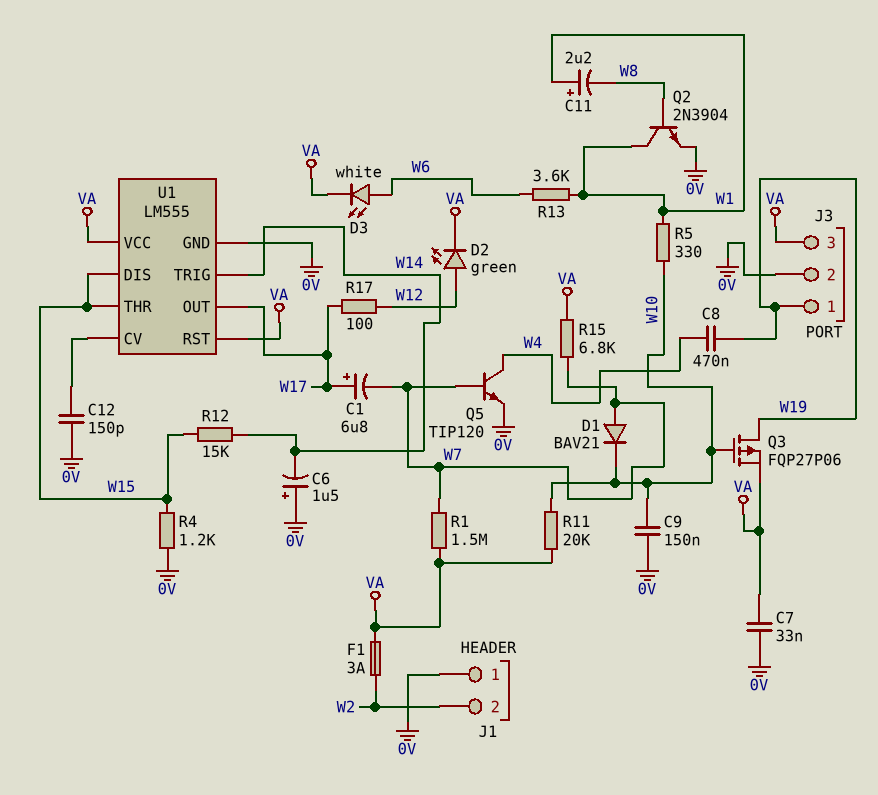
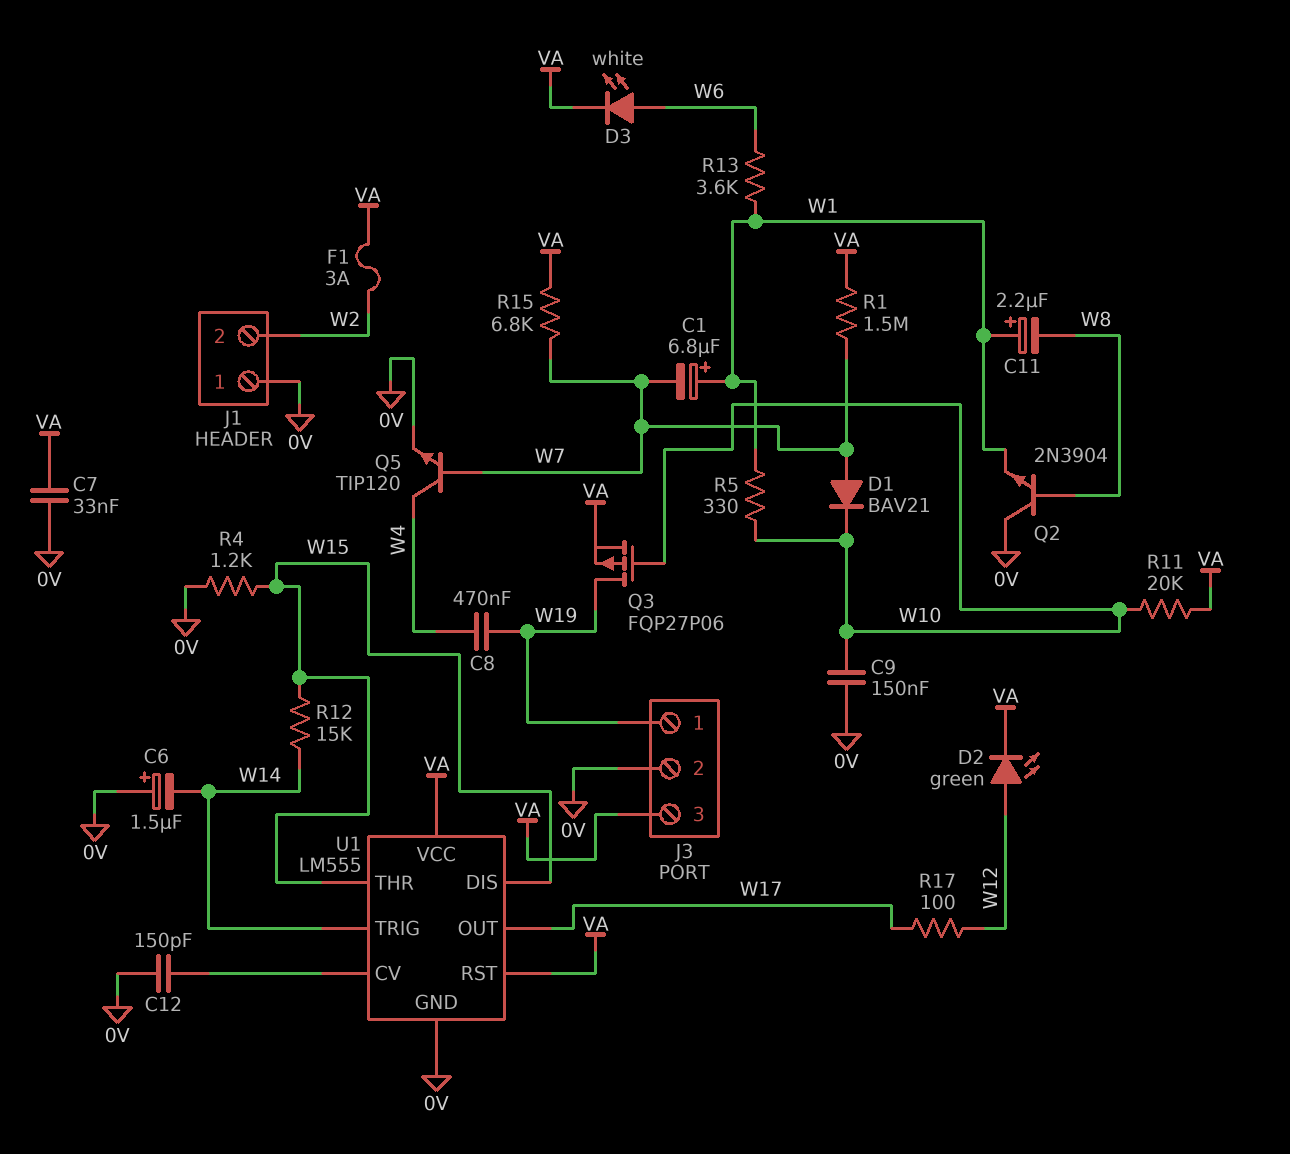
C1: 6.8uF (plus W17, minus W7) -> 6.8uF (plus W1, minus W7)
Q2: NPN 2N3904 (B W8, C W1, E 0V) -> NPN 2N3904 (B W8, C 0V, E W1)

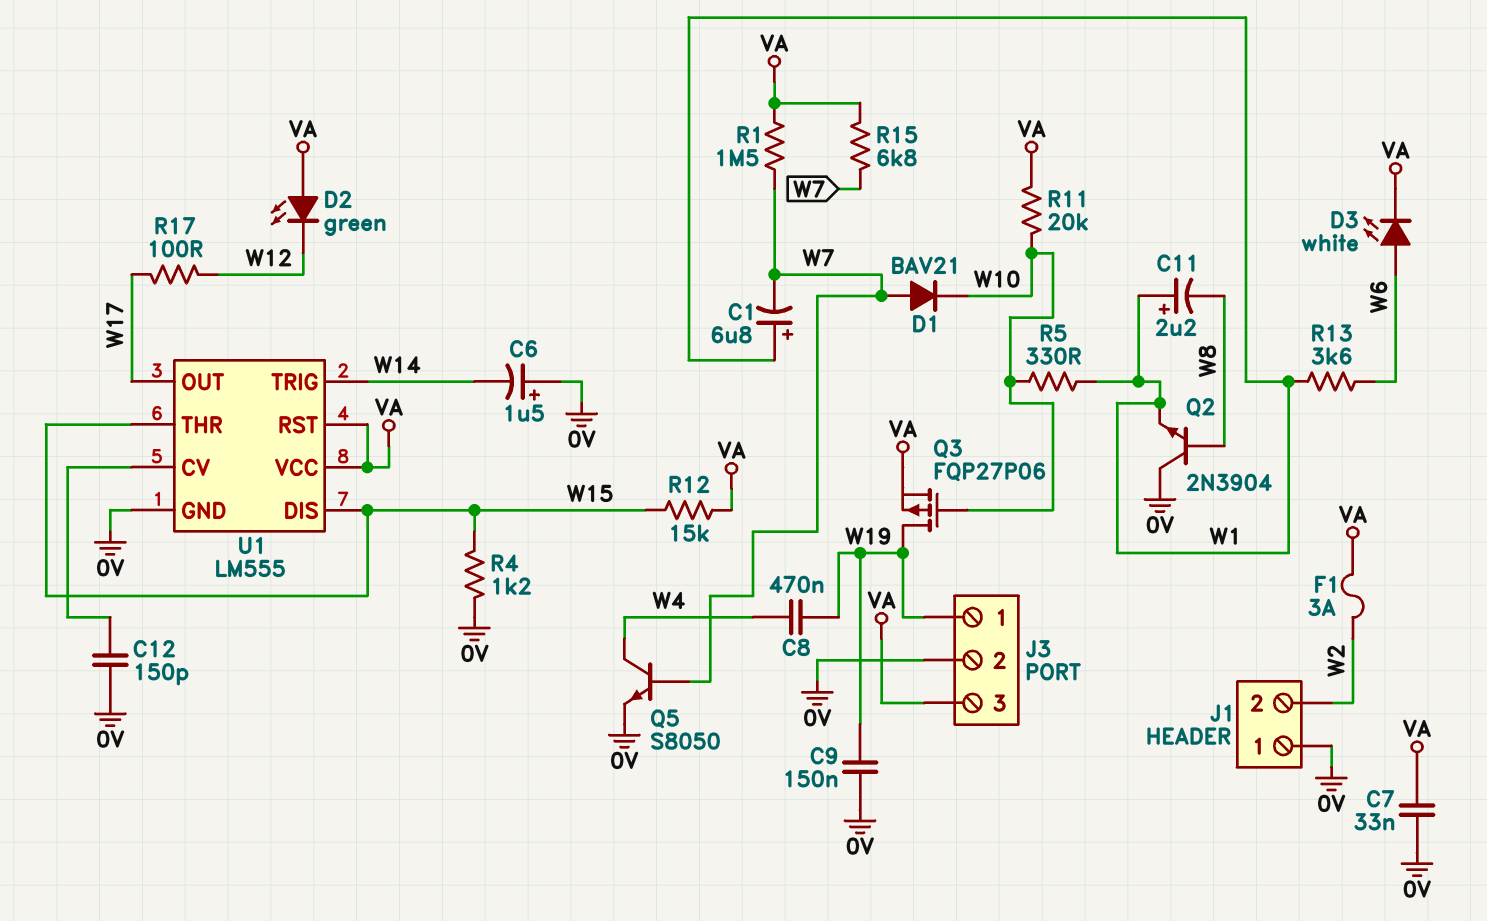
C9: 150nF (0V, W10) -> 150nF (0V, W19)
D2: LED green (A W12, K VA) -> LED green (A VA, K W12)
Q5: NPN TIP120 (B W7, C W4, E 0V) -> NPN S8050 (B W7, C W4, E 0V)
R12: 15k (W14, W15) -> 15k (VA, W15)

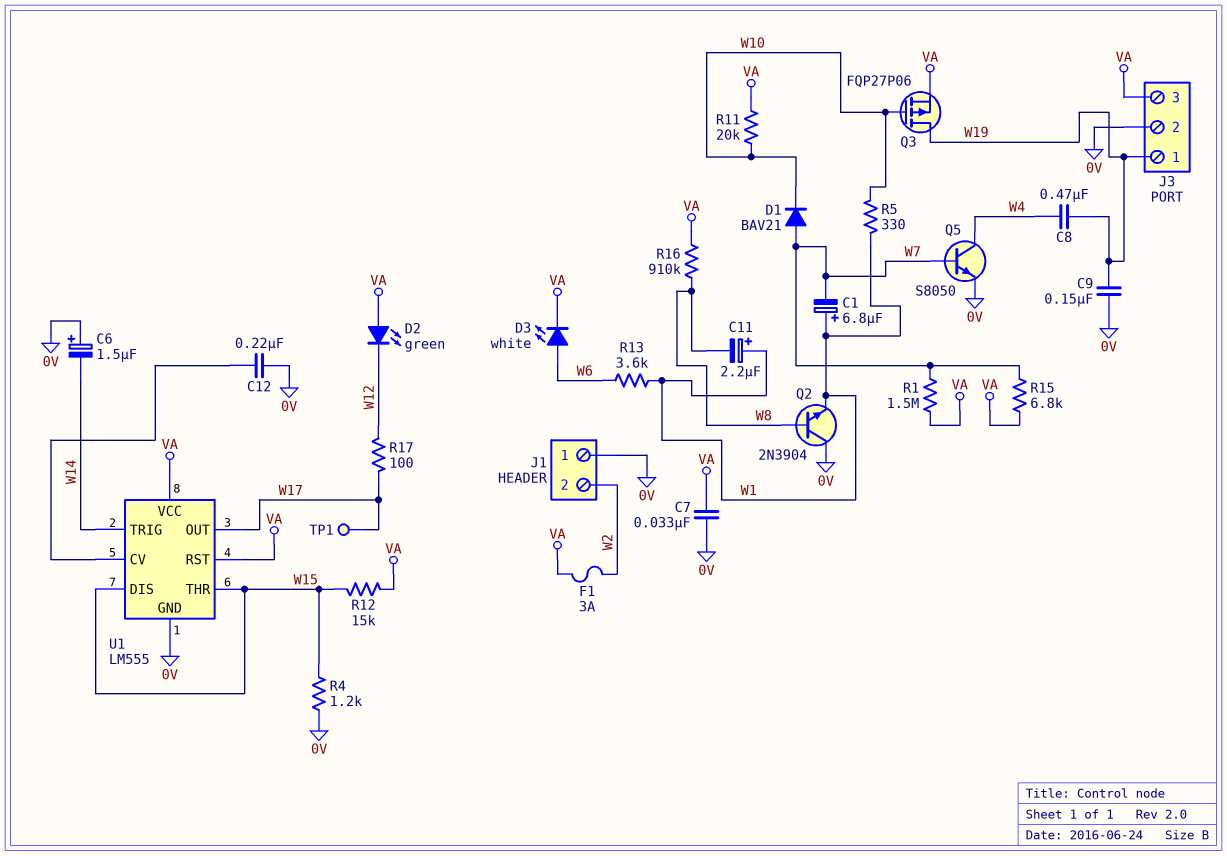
C12: 150pF (0V, U1/CV) -> 220nF (0V, U1/CV)
R16: none -> 910k (VA, W8)
TP1: none -> test point (W17)

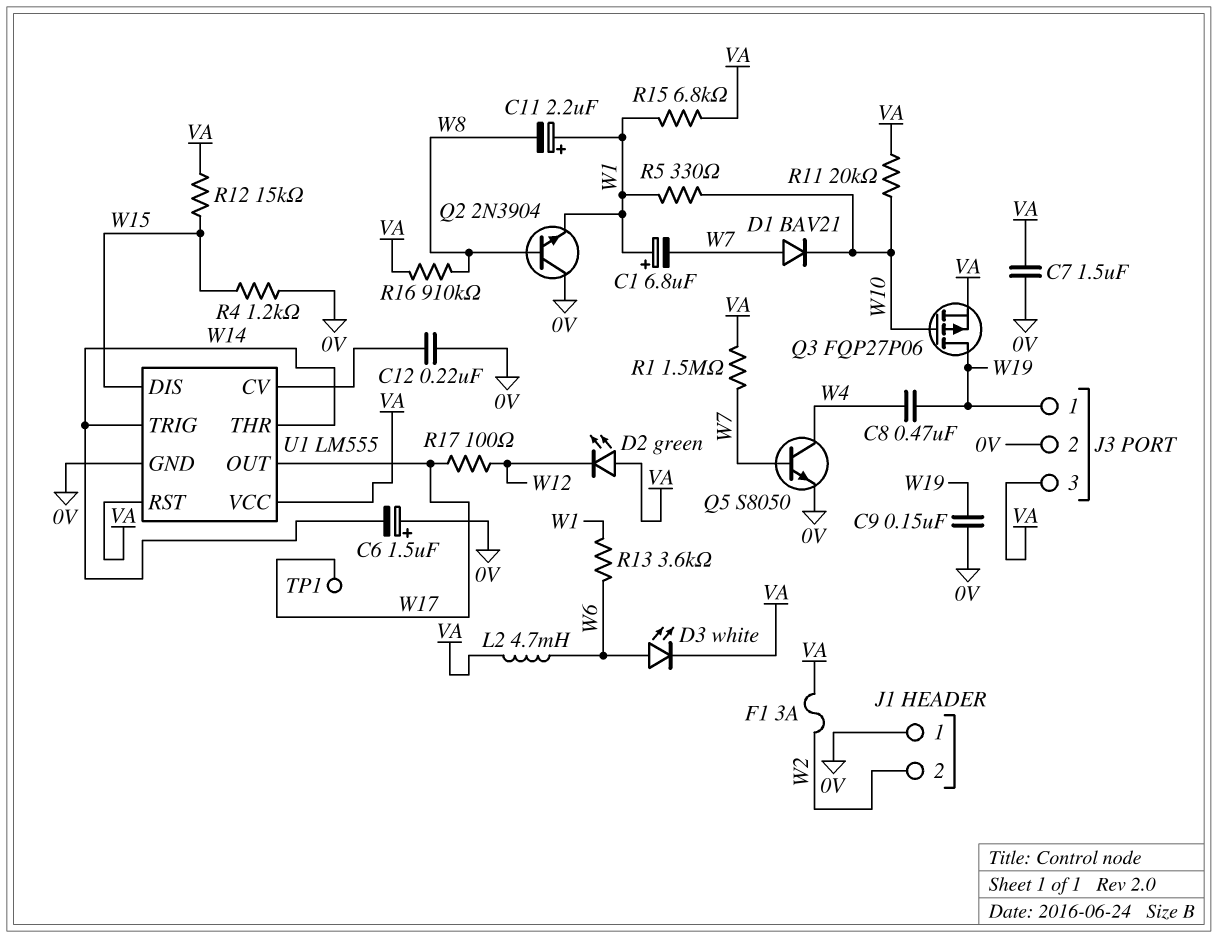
C7: 33nF (0V, VA) -> 1.5uF (0V, VA)
L2: none -> 4.7mH (VA, W6)
R15: 6.8k (VA, W7) -> 6.8k (VA, W1)
U1 pin THR: W15 -> W14

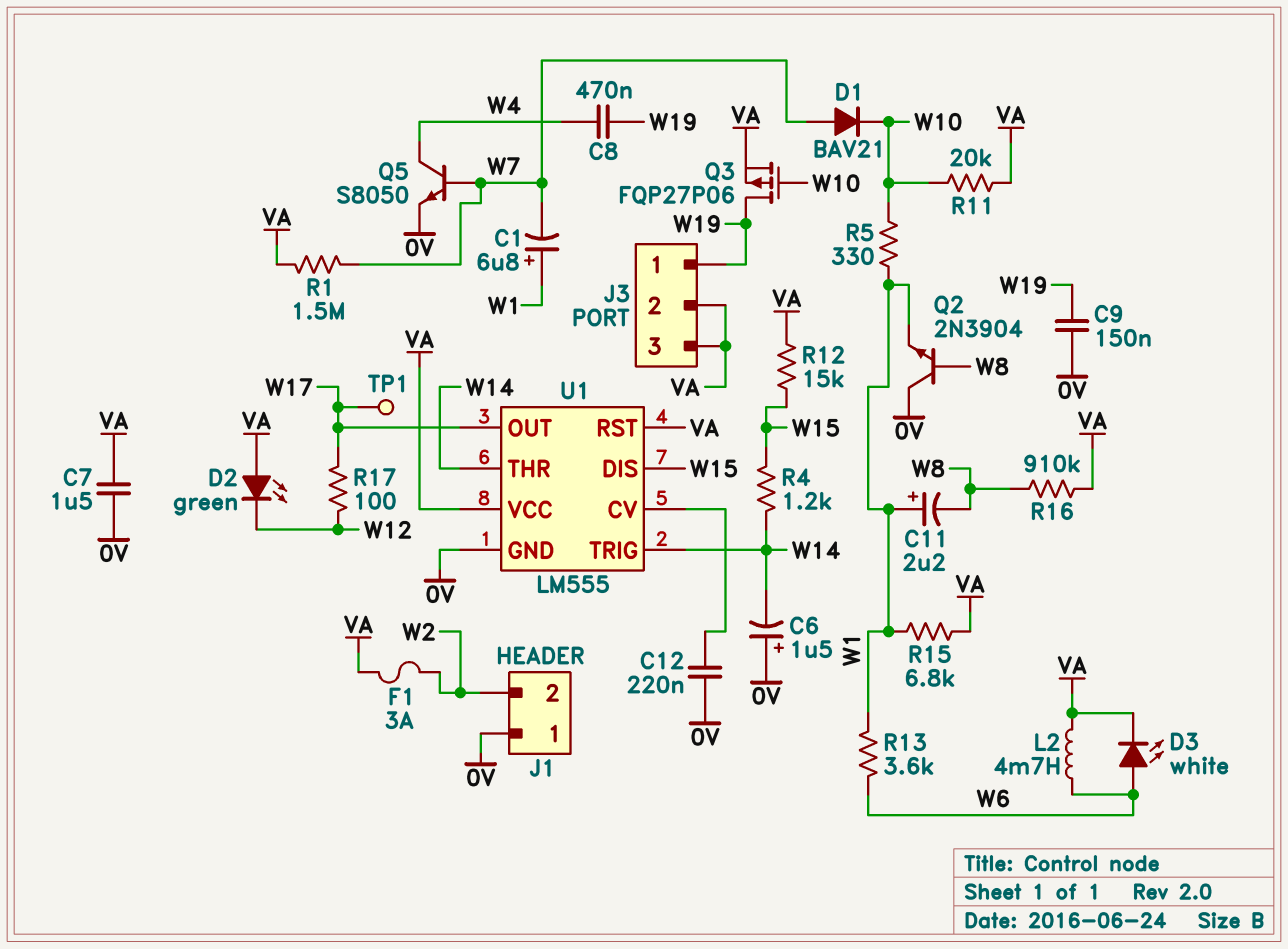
J3 pin 2: 0V -> VA
R4: 1.2k (0V, W15) -> 1.2k (W14, W15)

